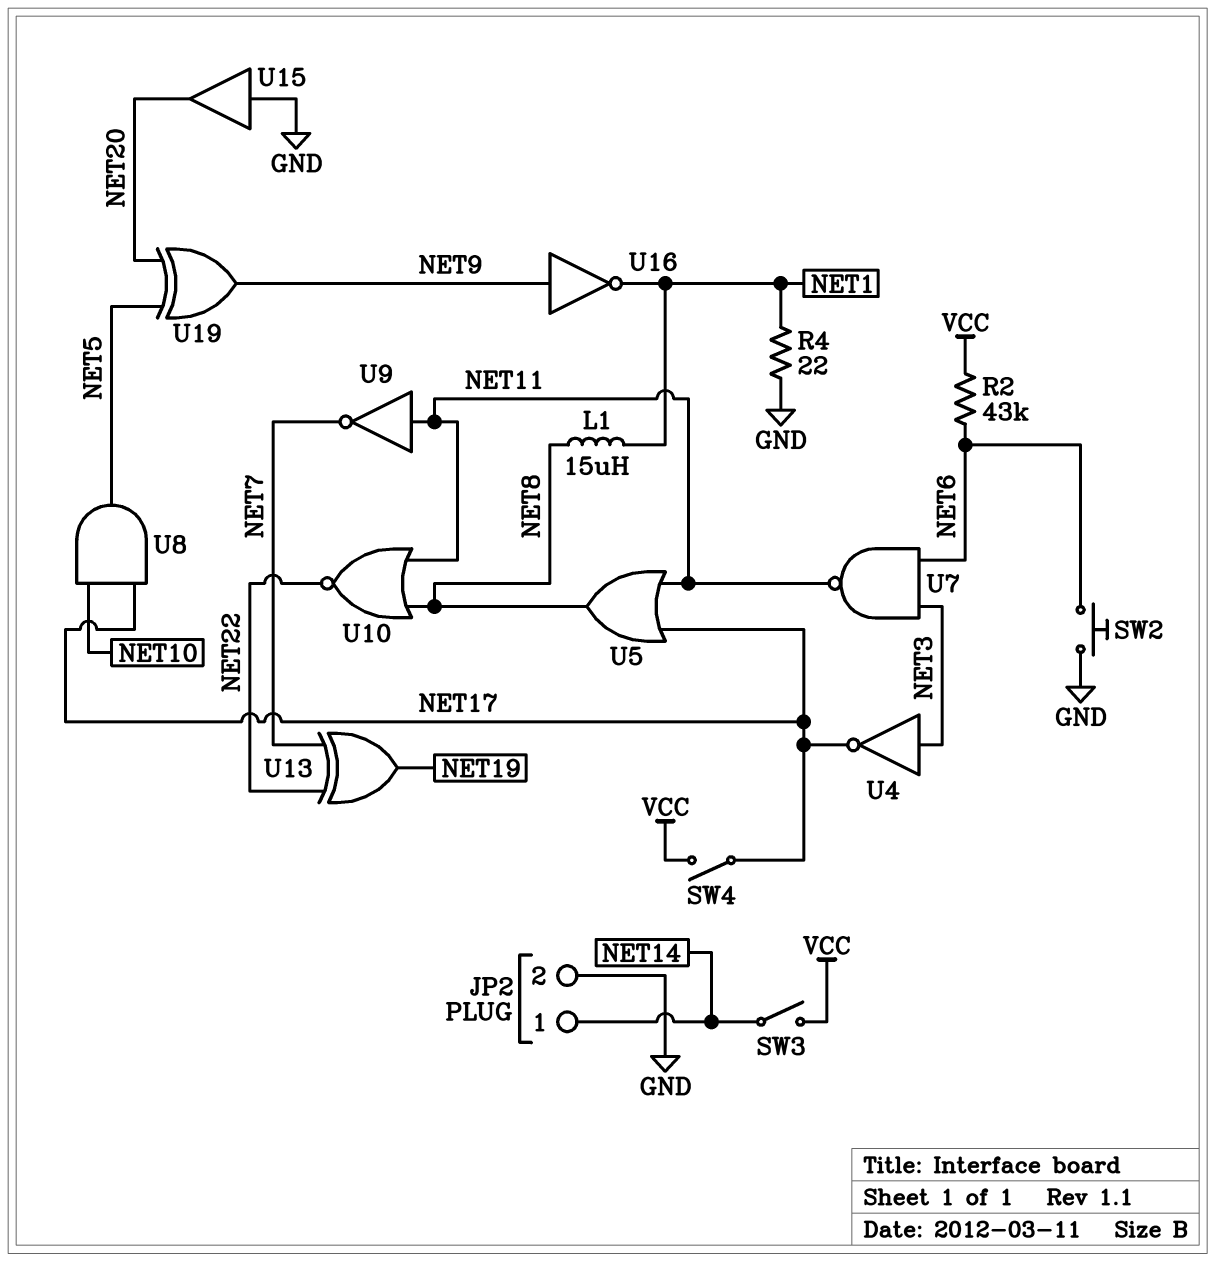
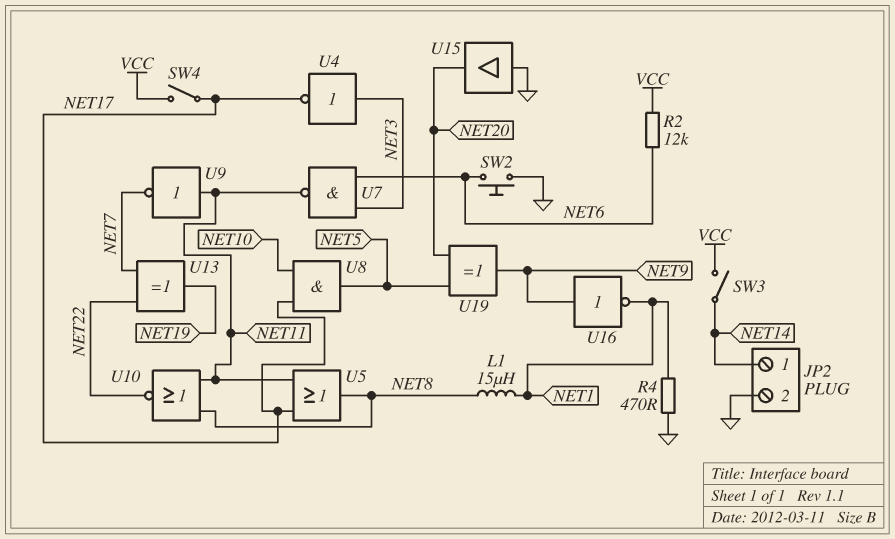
R2: 43k (NET6, VCC) -> 12k (NET6, VCC)
R4: 22 (GND, NET1) -> 470 (GND, NET1)

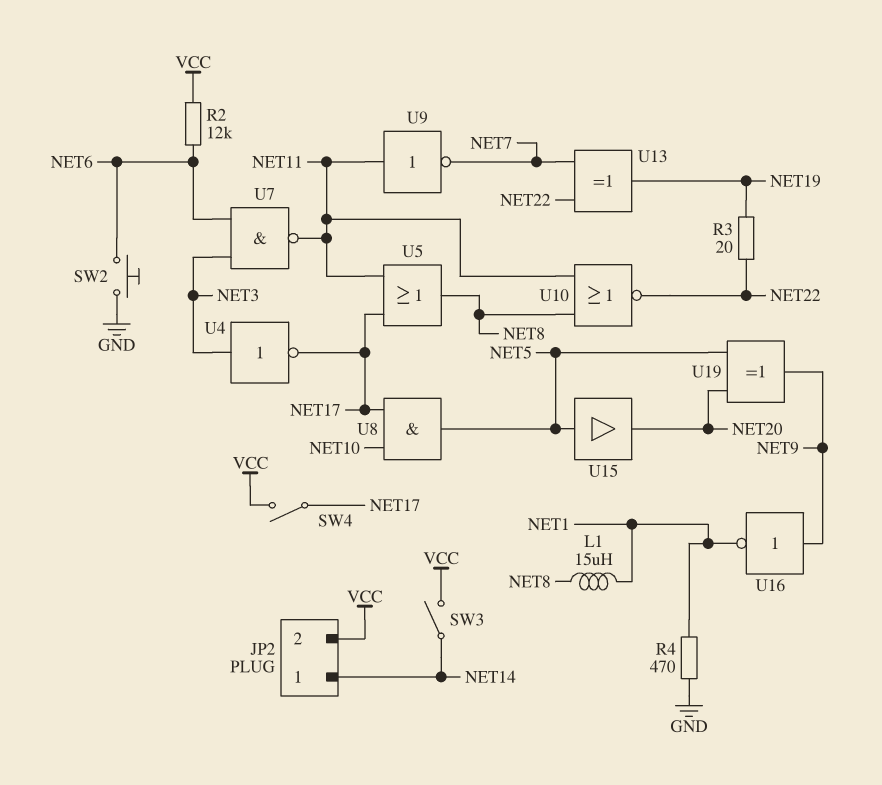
JP2 pin 2: GND -> VCC
R3: none -> 20 (NET19, NET22)
U15: buffer (in GND, out NET20) -> buffer (in NET5, out NET20)

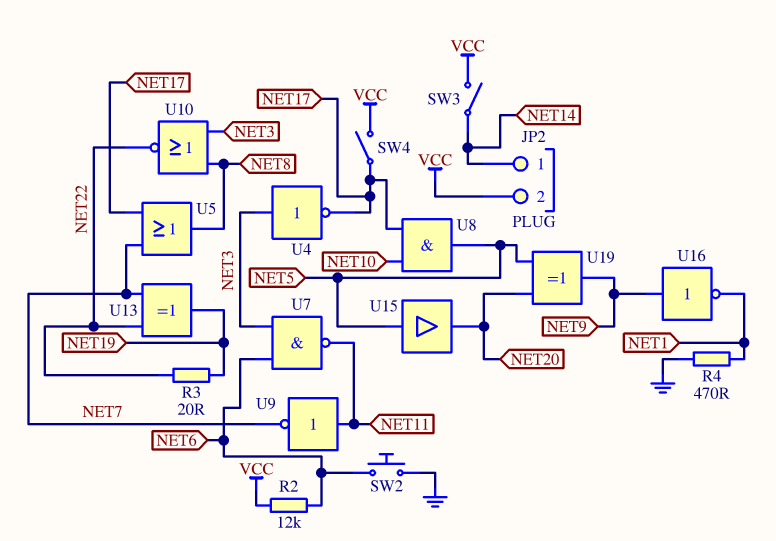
L1: 15uH (NET1, NET8) -> none
U5: OR (in NET11, in NET17, out NET8) -> OR (in NET7, in NET17, out NET8)
U10: NOR (in NET8, in NET11, out NET22) -> NOR (in NET3, in NET8, out NET22)

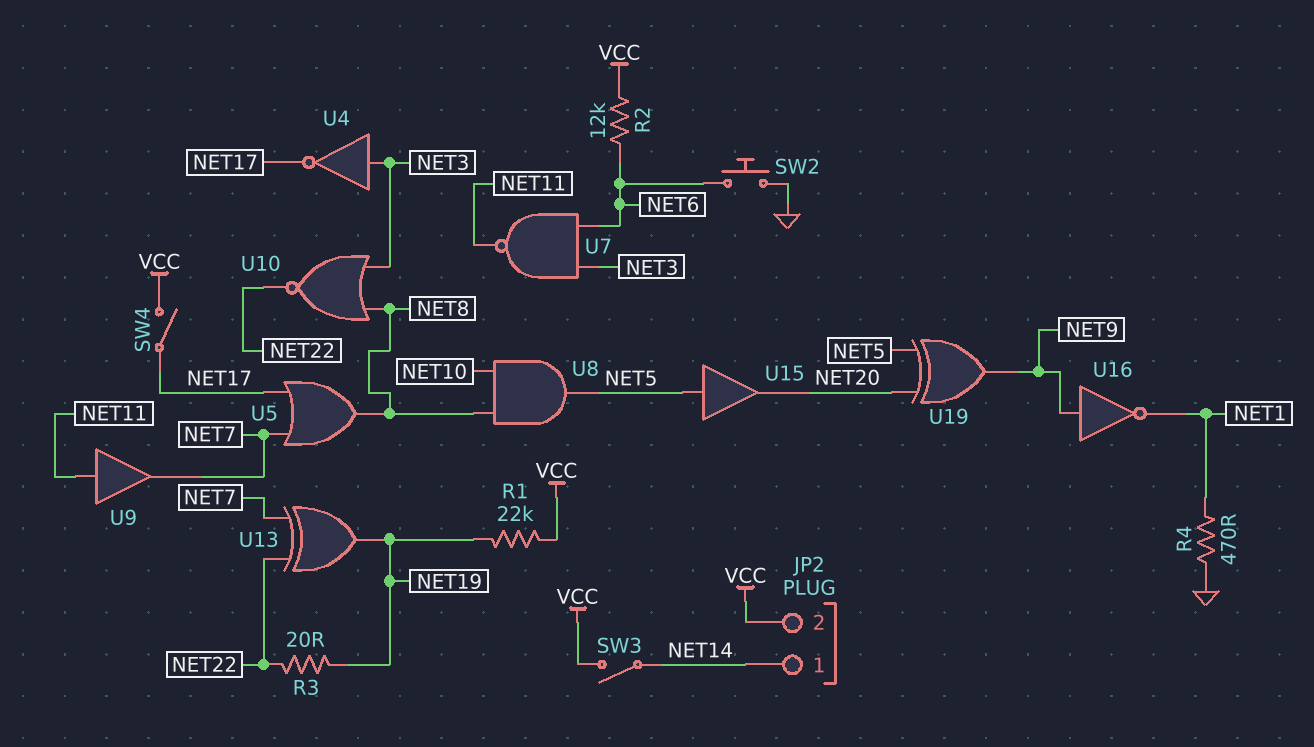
R1: none -> 22k (NET19, VCC)
U8: AND (in NET10, in NET17, out NET5) -> AND (in NET8, in NET10, out NET5)
U9: NOT (in NET11, out NET7) -> buffer (in NET11, out NET7)

